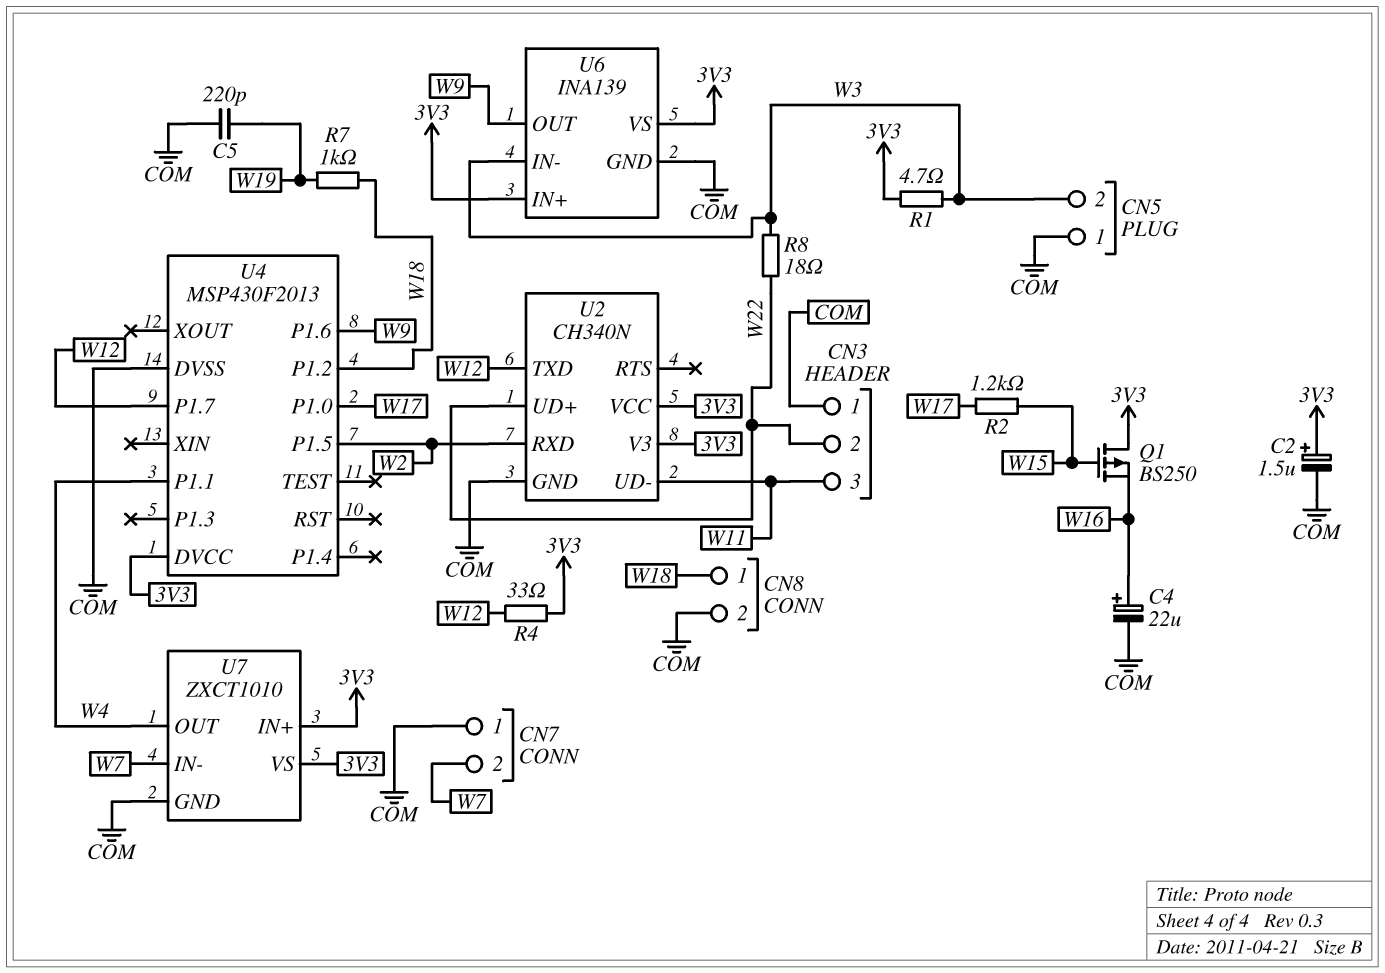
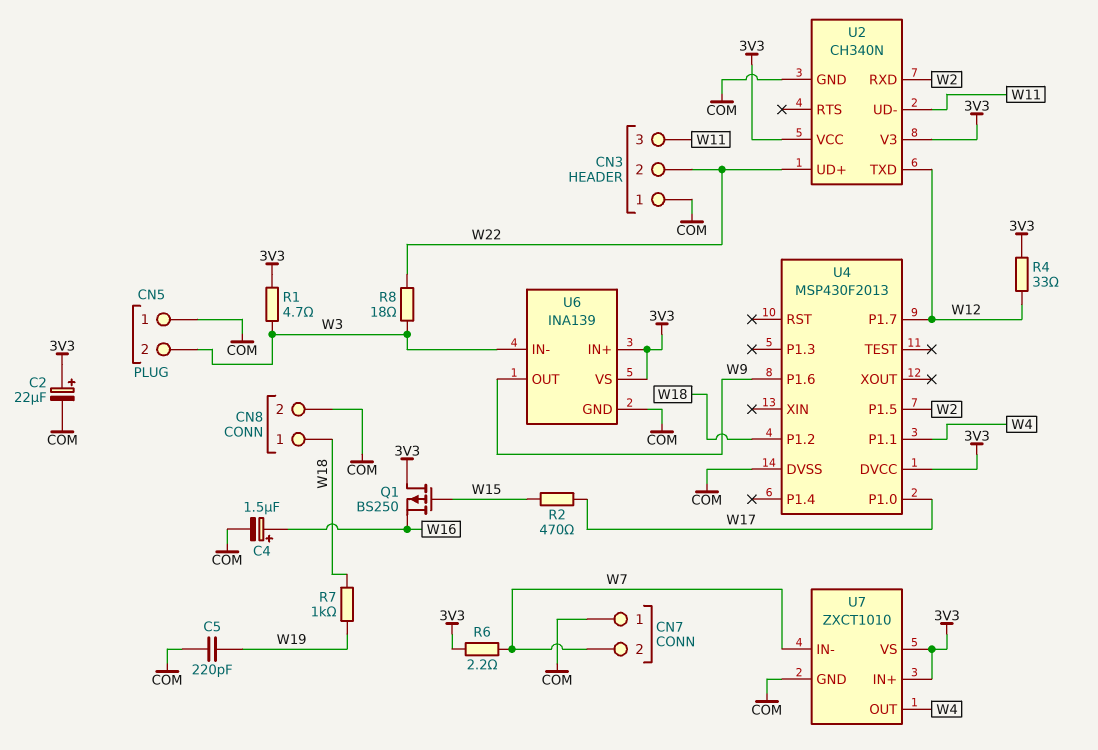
C2: 1.5uF (plus 3V3, minus COM) -> 22uF (plus 3V3, minus COM)
C4: 22uF (plus W16, minus COM) -> 1.5uF (plus W16, minus COM)
R2: 1.2k (W15, W17) -> 470 (W15, W17)
R6: none -> 2.2 (3V3, W7)

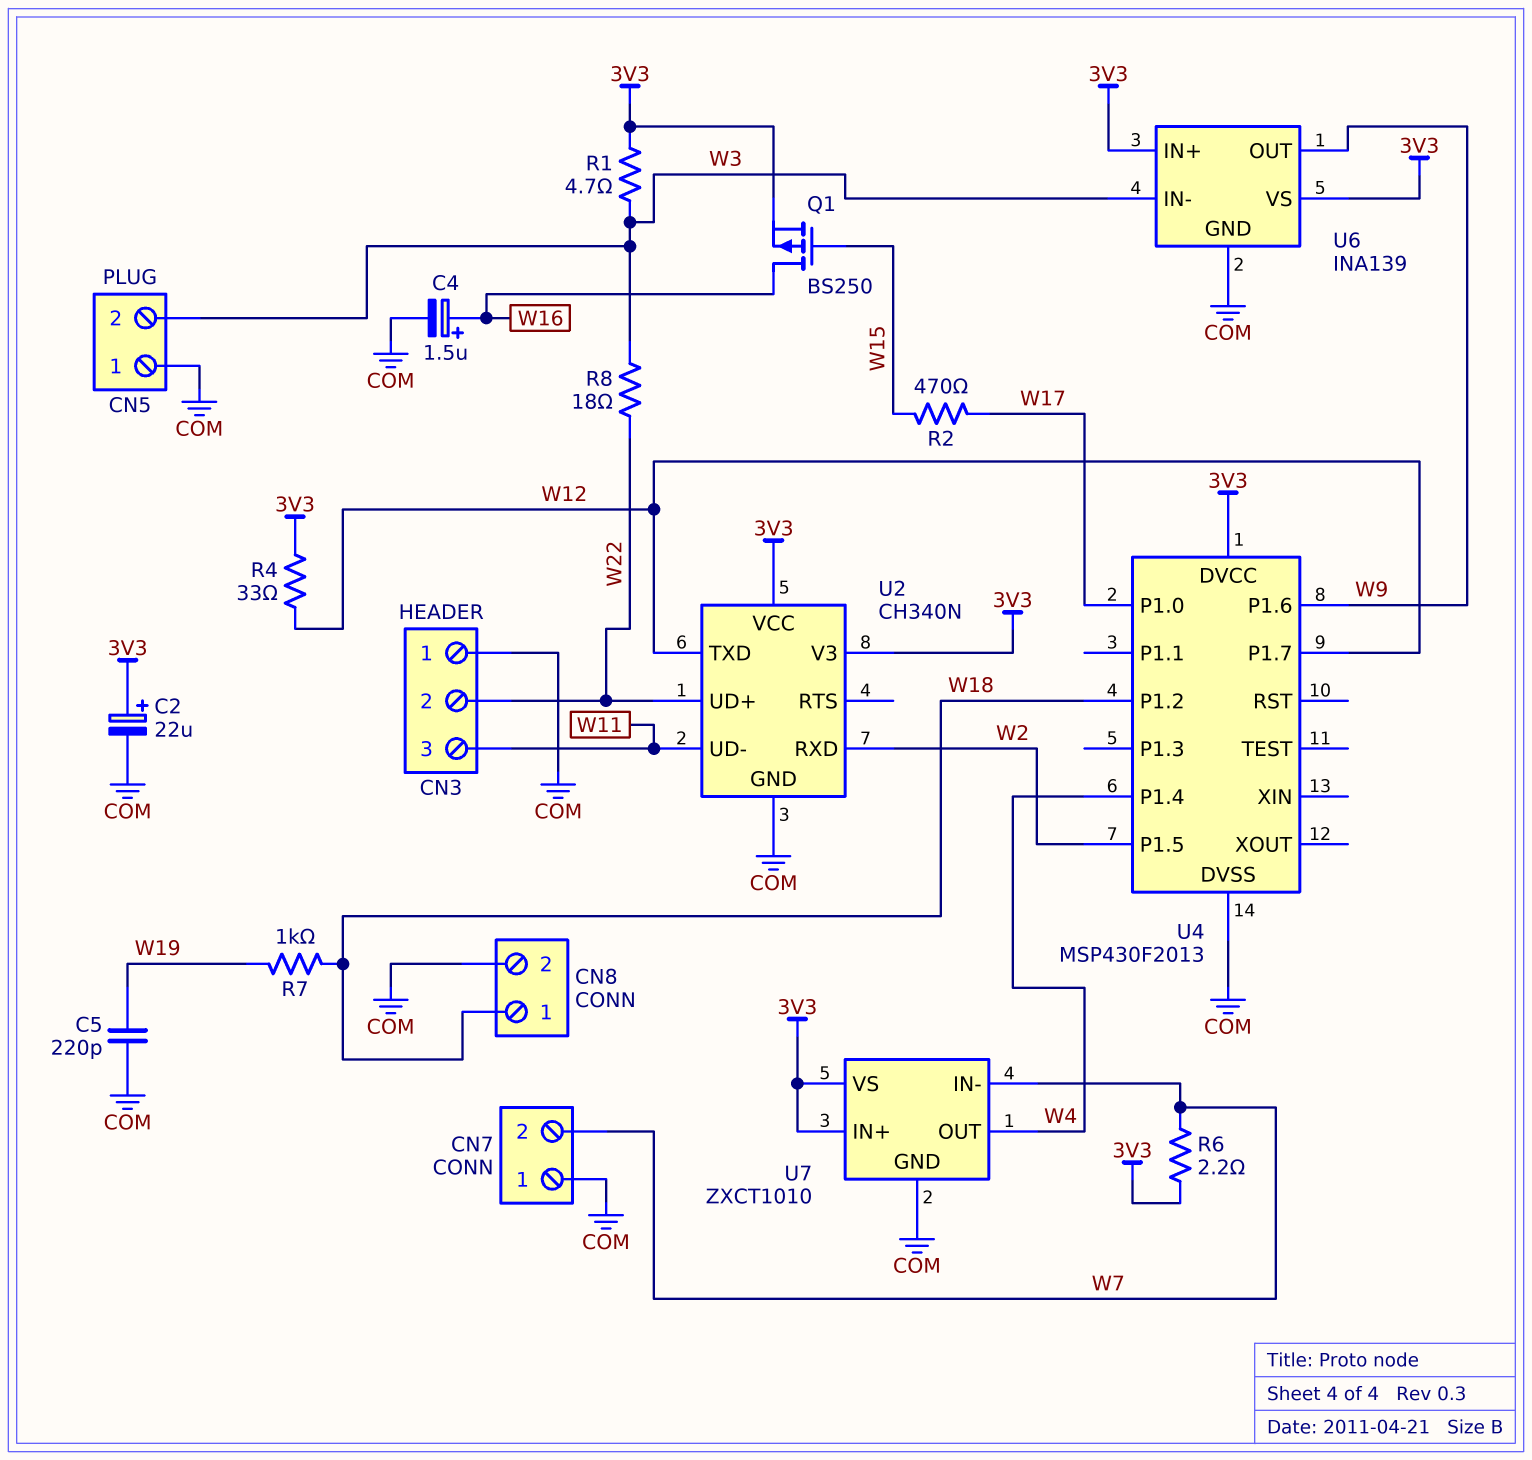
Q1: PMOS BS250 (G W15, D 3V3, S W16) -> PMOS BS250 (G W15, D W16, S 3V3)
U4 pin P1.1: W4 -> none
U4 pin P1.4: none -> W4

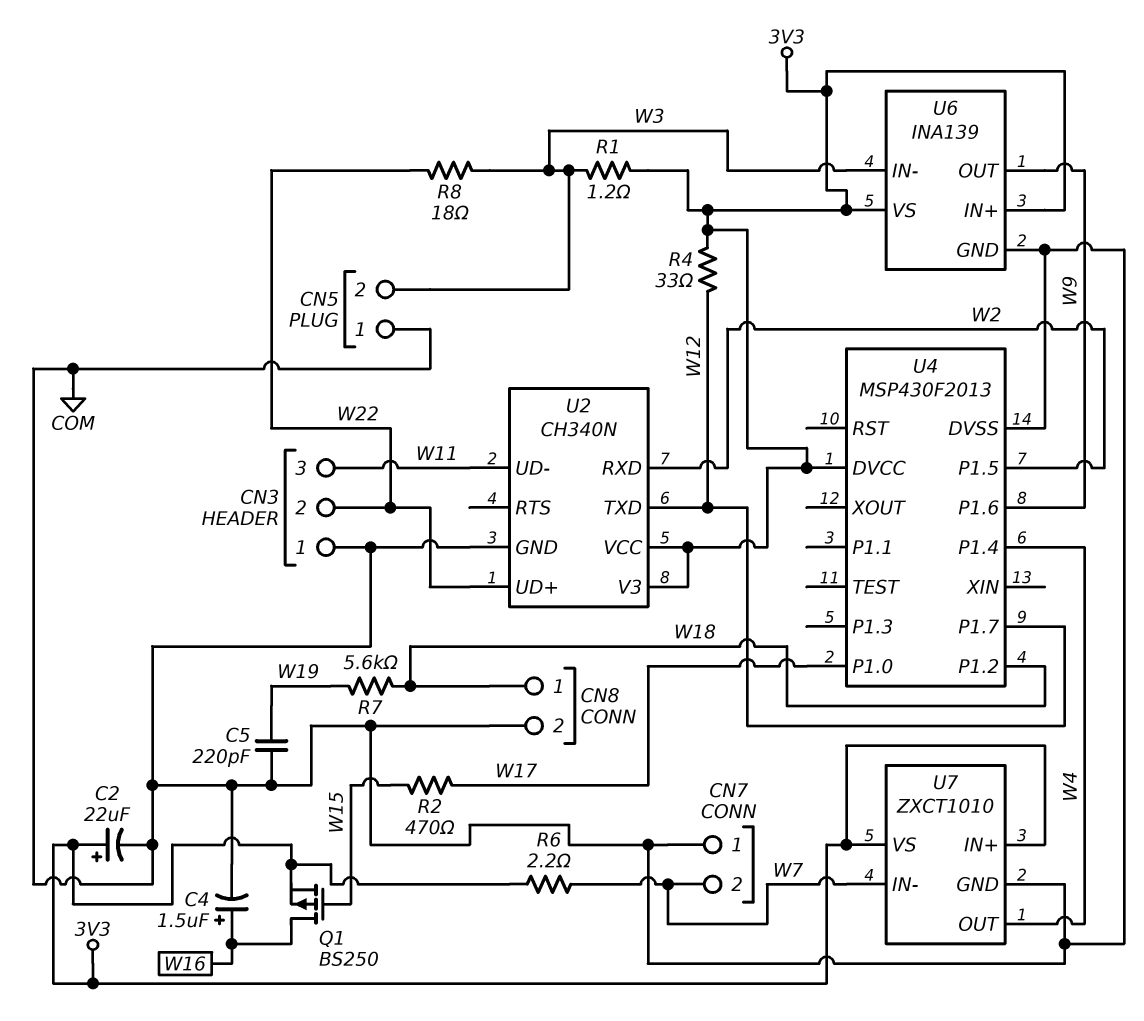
R1: 4.7 (3V3, W3) -> 1.2 (3V3, W3)
R7: 1k (W18, W19) -> 5.6k (W18, W19)

